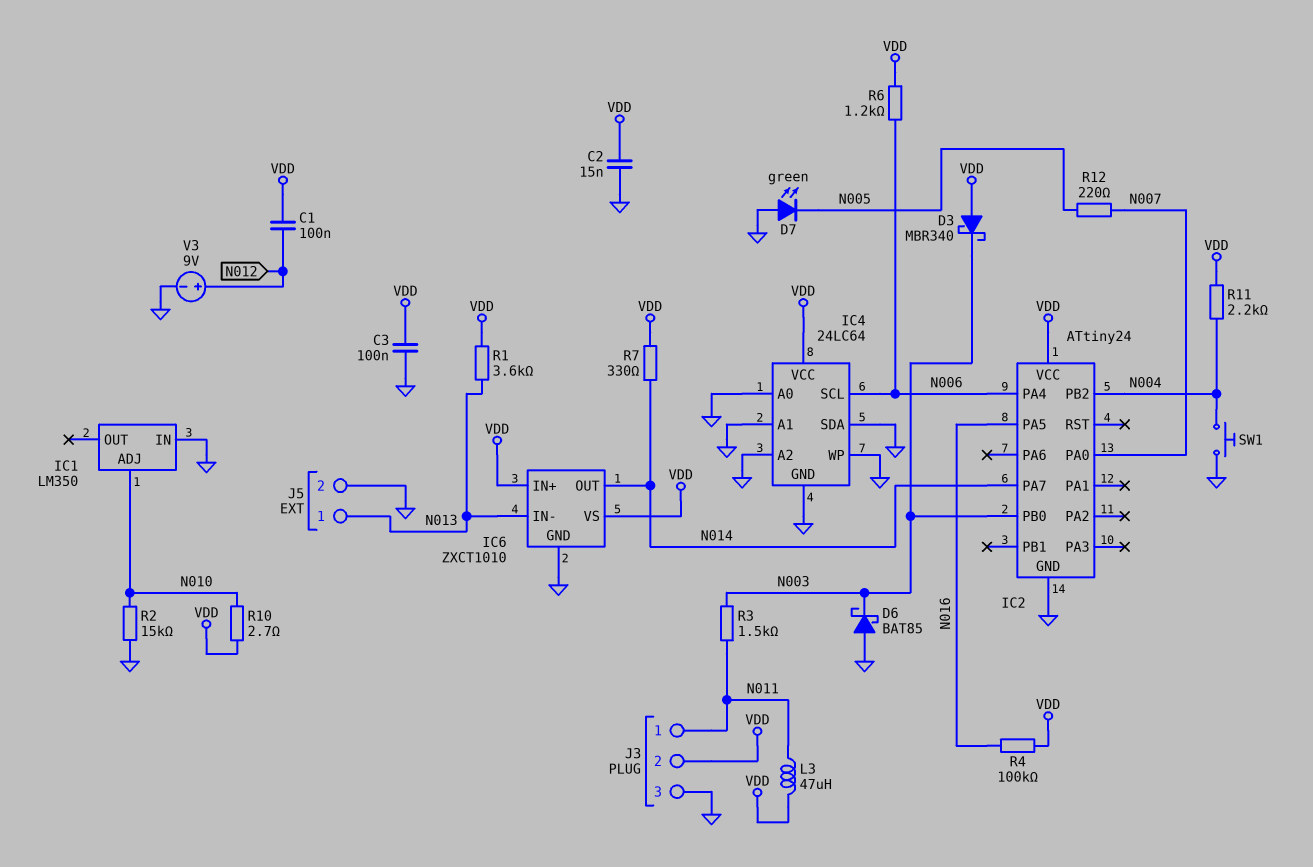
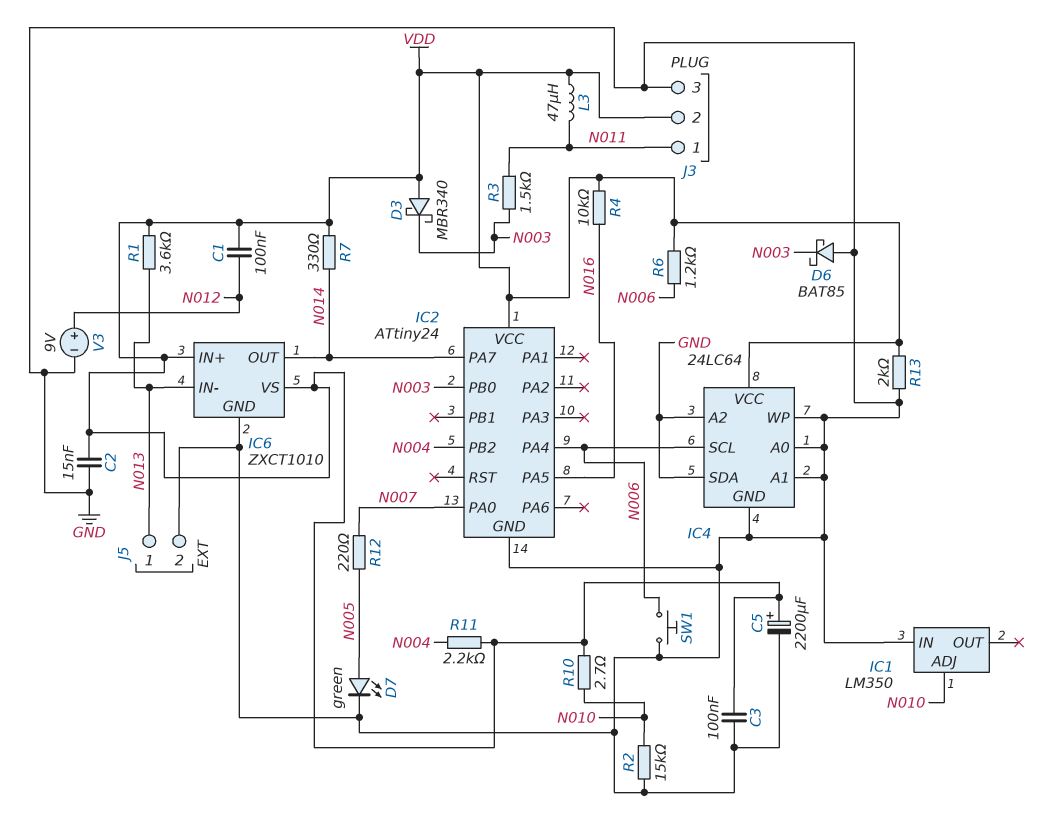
C5: none -> 2200uF (plus VDD, minus GND)
D7: LED green (A GND, K N005) -> LED green (A N005, K GND)
R4: 100k (N016, VDD) -> 10k (N016, VDD)
R13: none -> 2k (GND, VDD)
SW1: button (GND, N004) -> button (GND, N006)

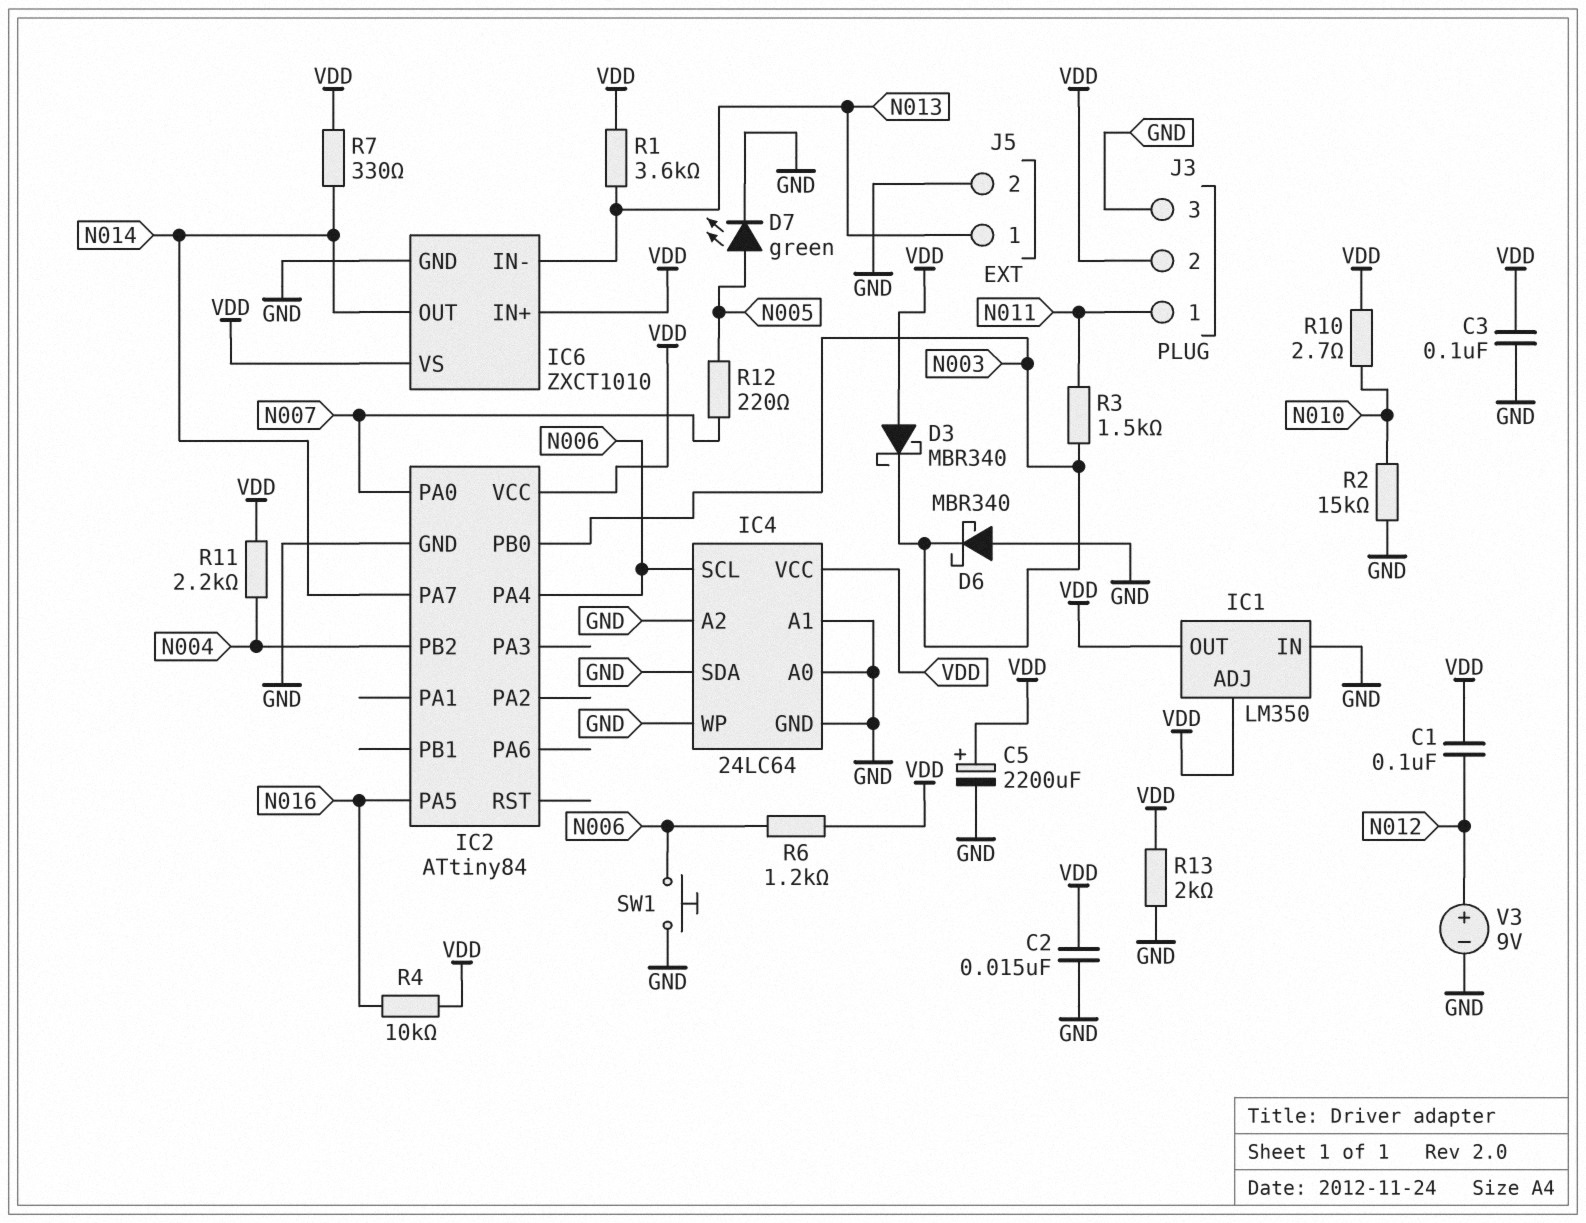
D6: schottky BAT85 (A GND, K N003) -> schottky MBR340 (A GND, K N003)
IC1 pin ADJ: N010 -> VDD
IC1 pin OUT: none -> VDD
IC2: ATtiny24 -> ATtiny84
L3: 47uH (N011, VDD) -> none

